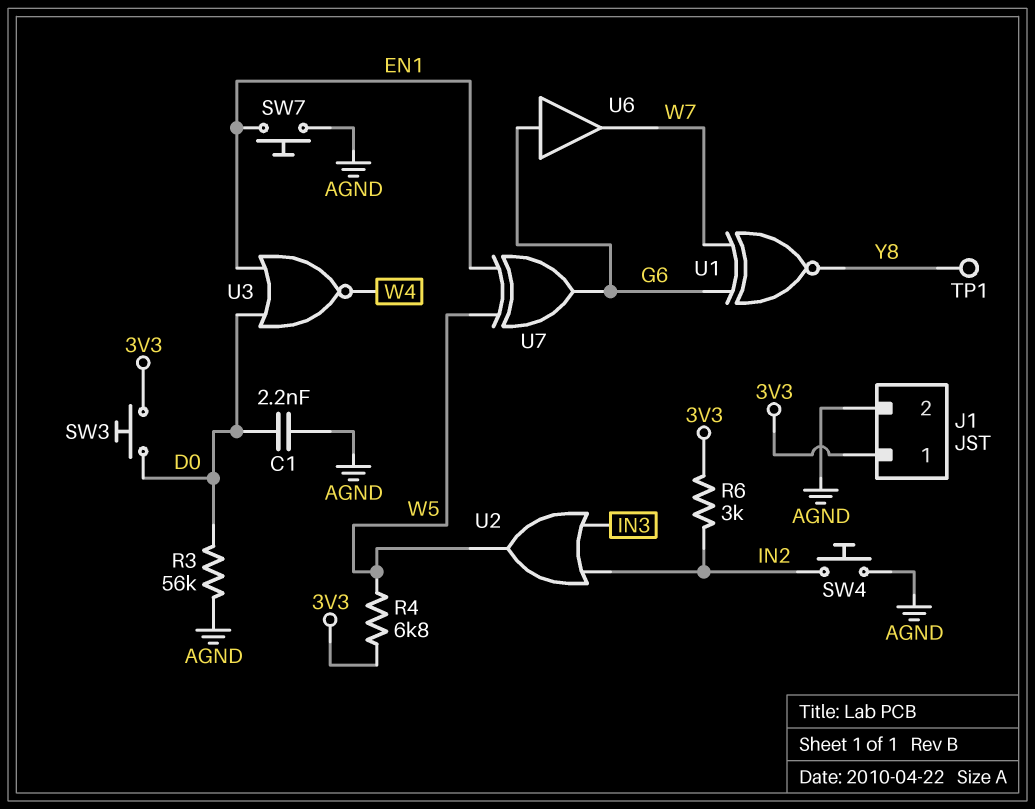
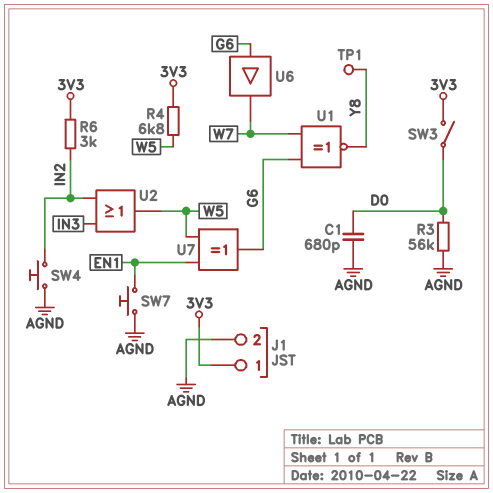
C1: 2.2nF (AGND, D0) -> 680pF (AGND, D0)
SW3: button (3V3, D0) -> switch (3V3, D0)
U3: NOR (in D0, in EN1, out W4) -> none

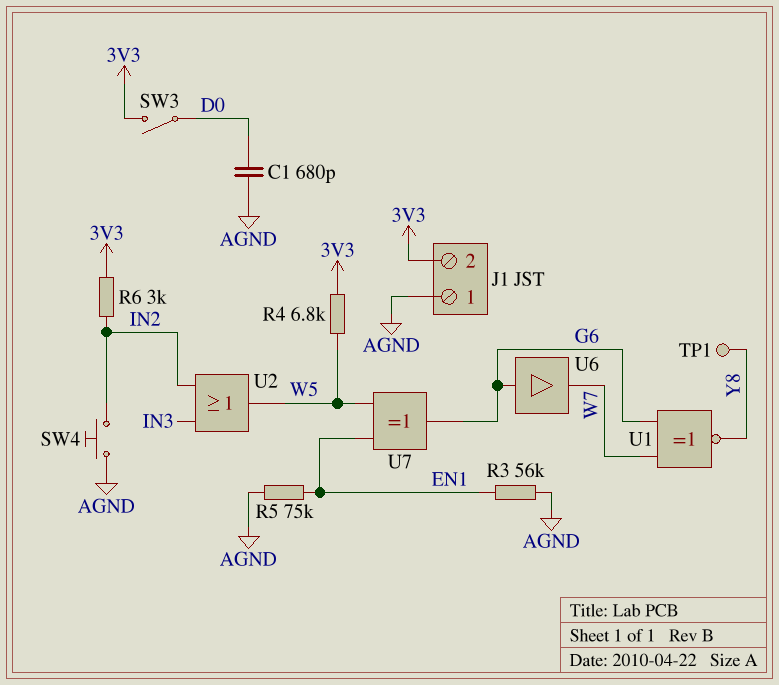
J1 pin 1: 3V3 -> AGND
J1 pin 2: AGND -> 3V3
R3: 56k (AGND, D0) -> 56k (AGND, EN1)
R5: none -> 75k (AGND, EN1)
SW7: button (AGND, EN1) -> none

